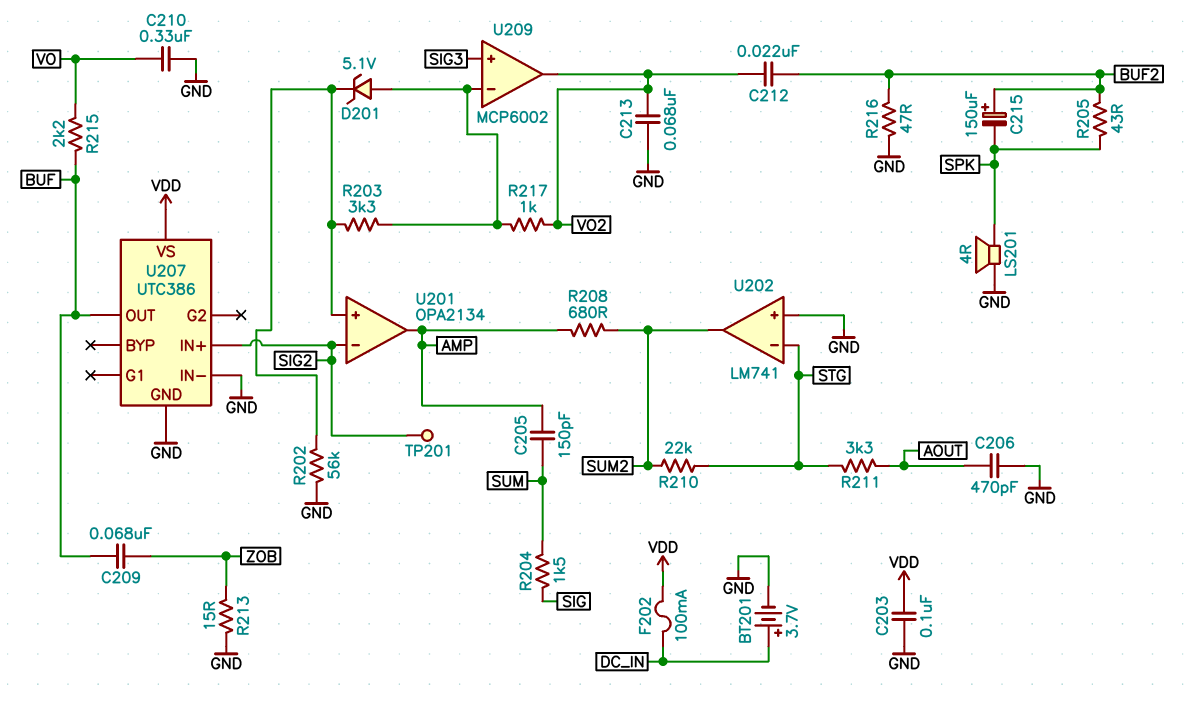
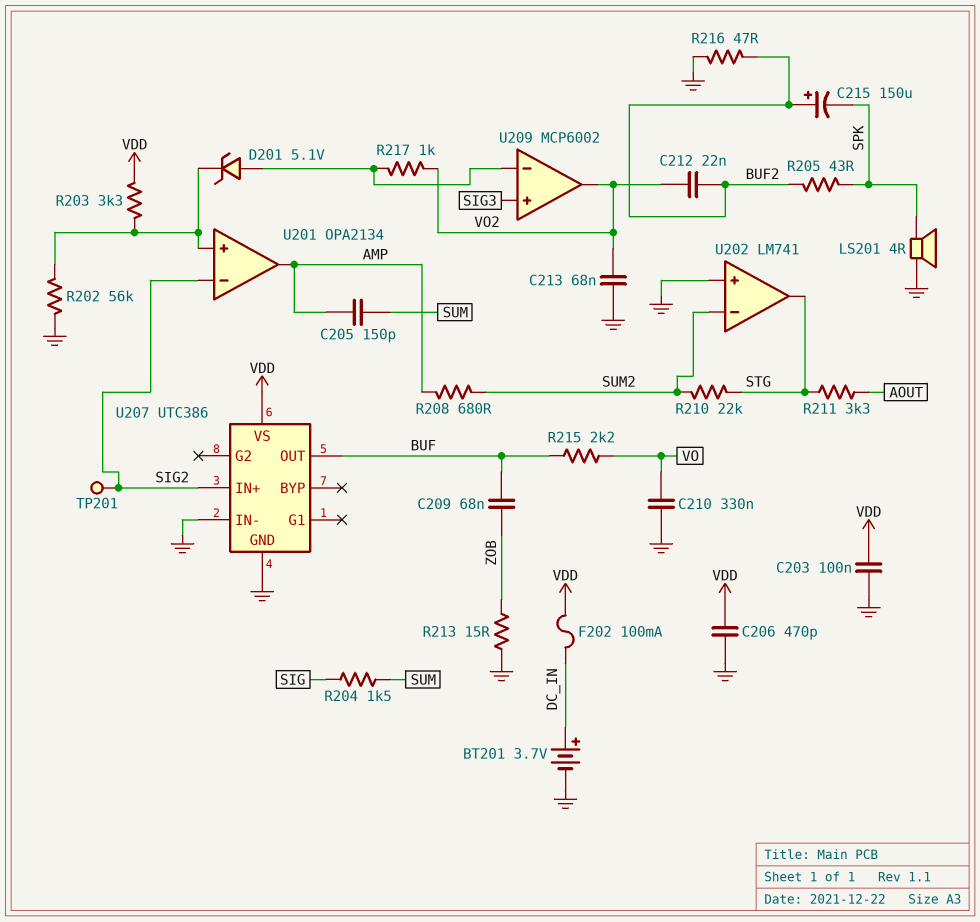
C206: 470pF (AOUT, GND) -> 470pF (GND, VDD)
R203: 3.3k (U201/in+, U209/in-) -> 3.3k (U201/in+, VDD)
U202 pin in-: STG -> SUM2
U202 pin out: SUM2 -> STG

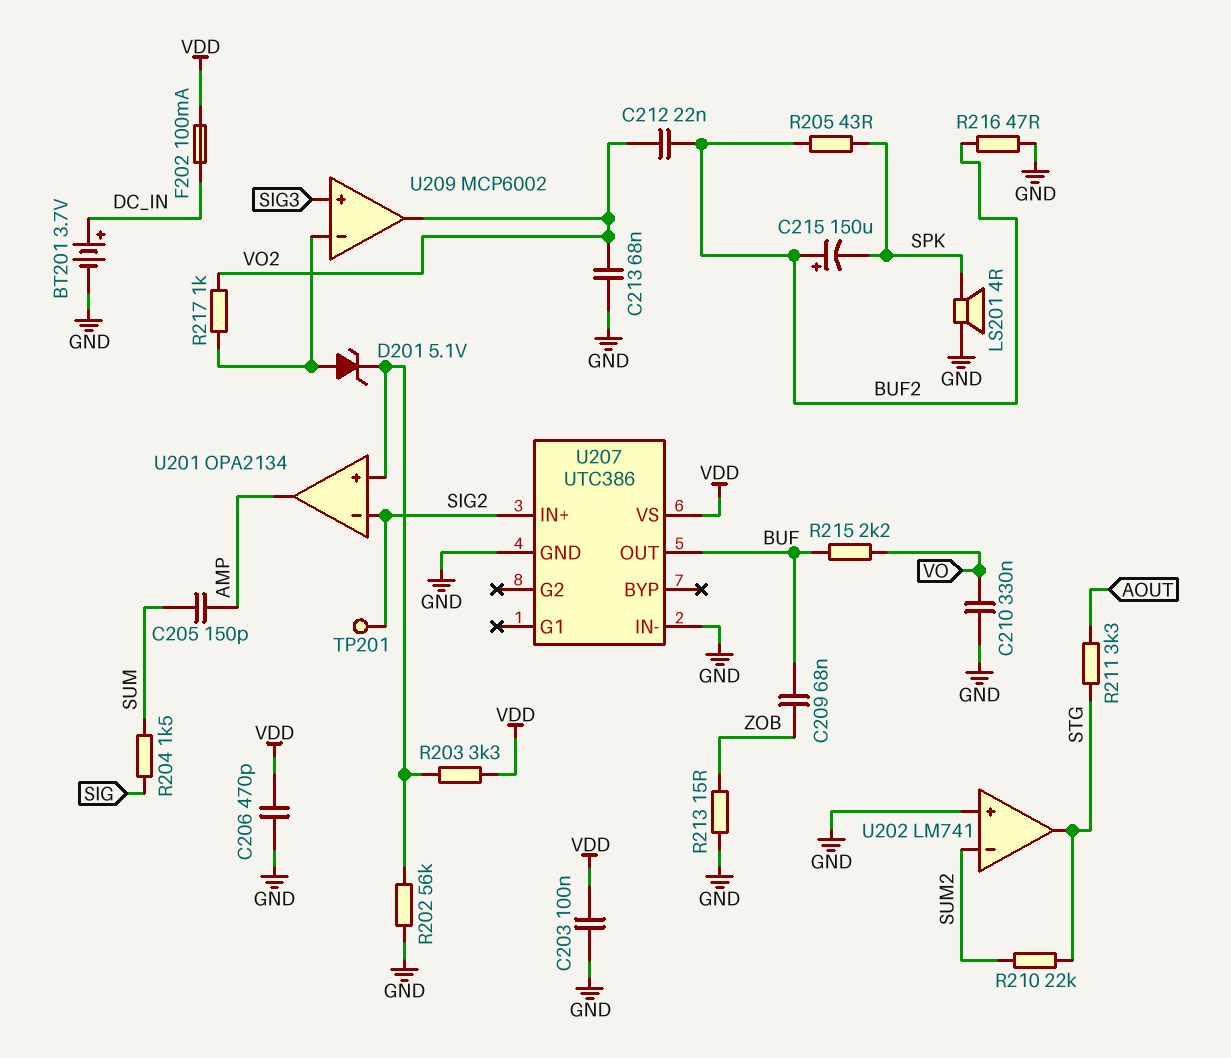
R208: 680 (AMP, SUM2) -> none

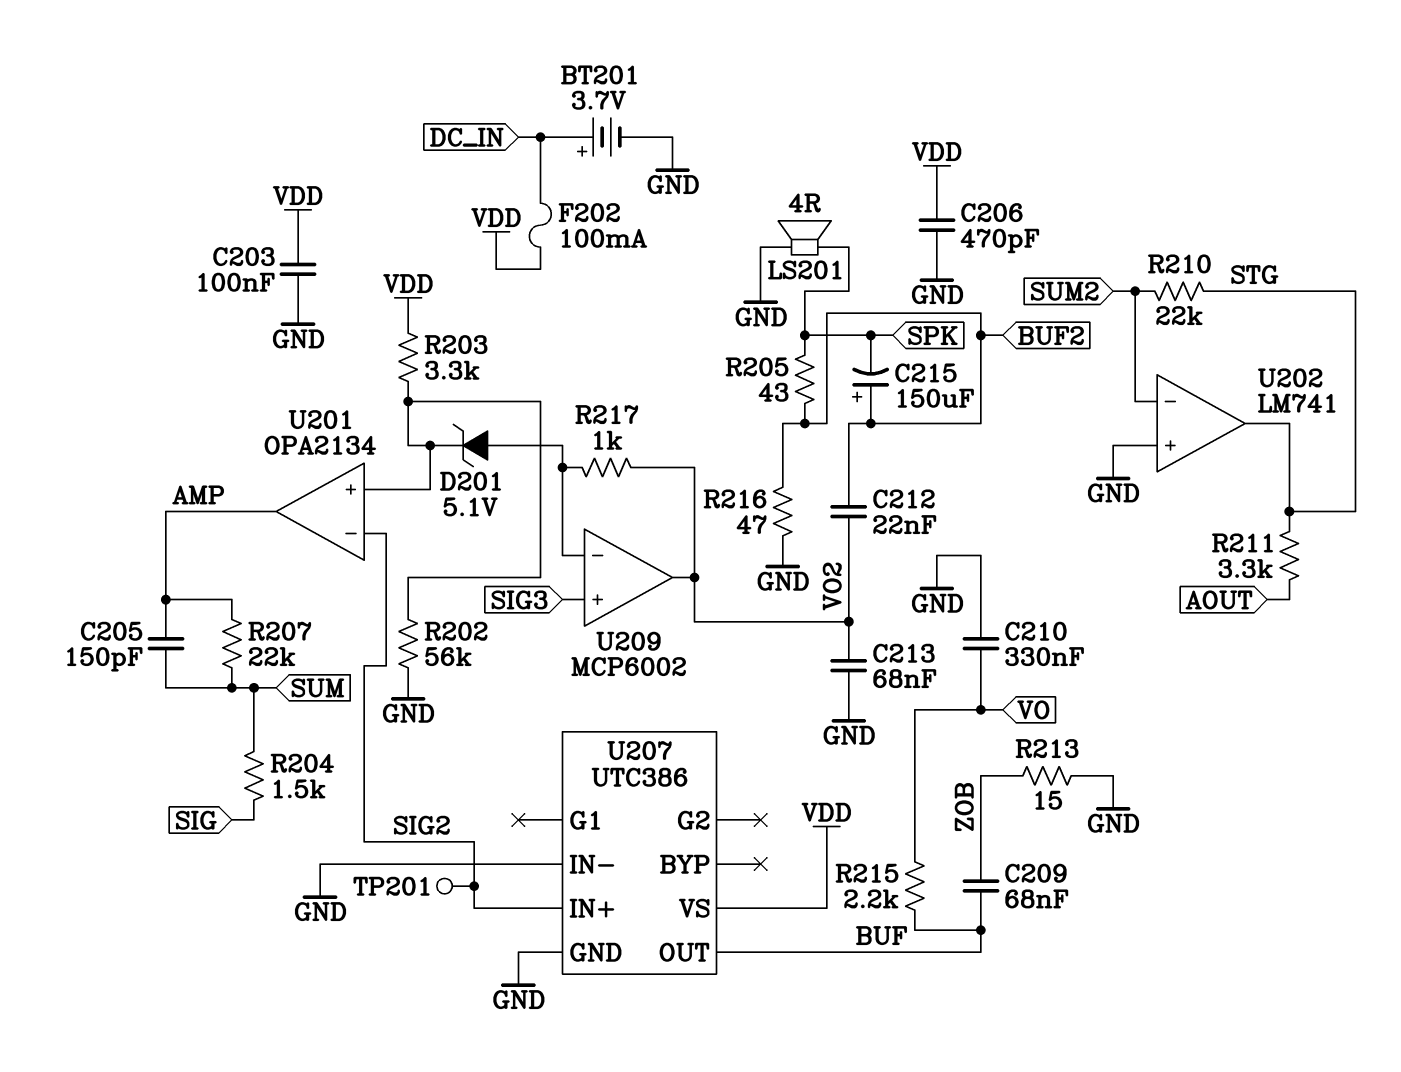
R207: none -> 22k (AMP, SUM)

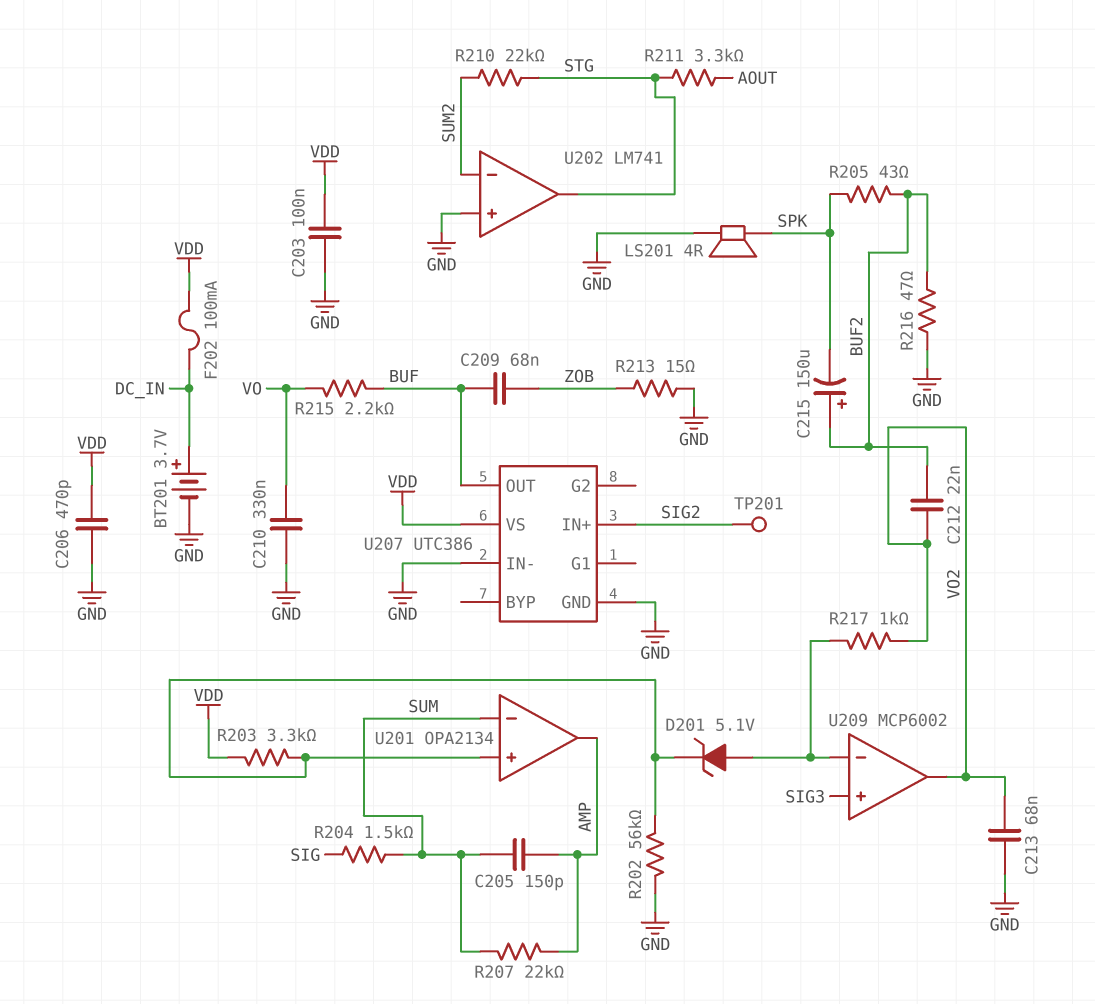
U201 pin in-: SIG2 -> SUM

